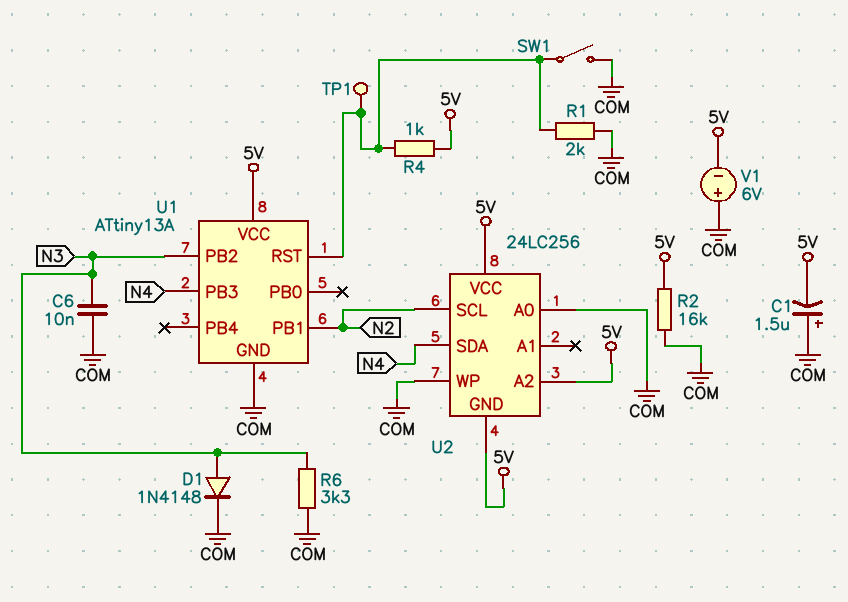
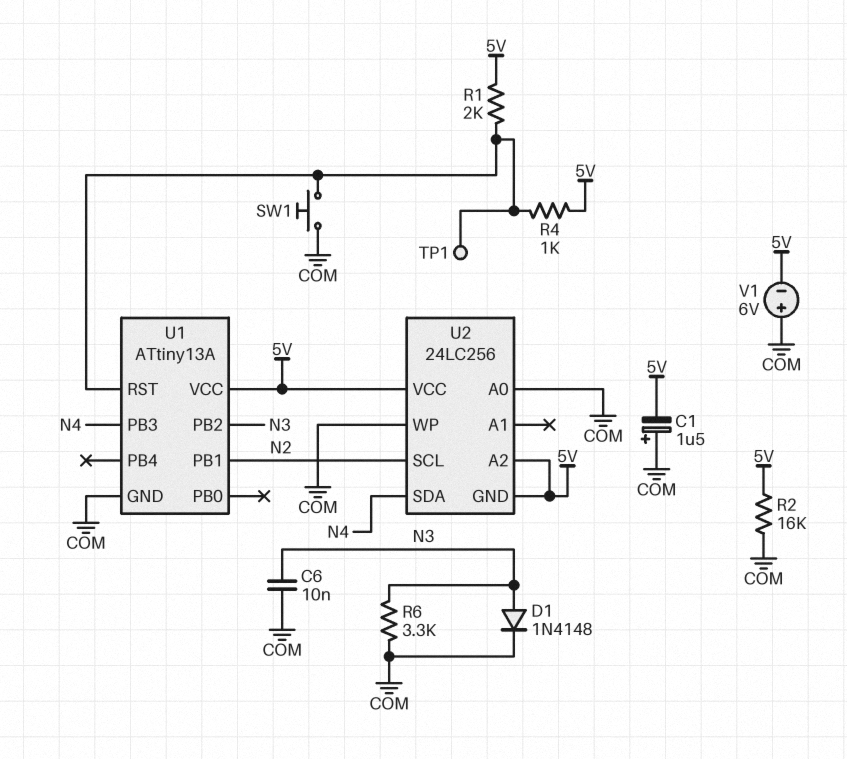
R1: 2k (COM, U1/RST) -> 2k (5V, U1/RST)
SW1: switch (COM, U1/RST) -> button (COM, U1/RST)

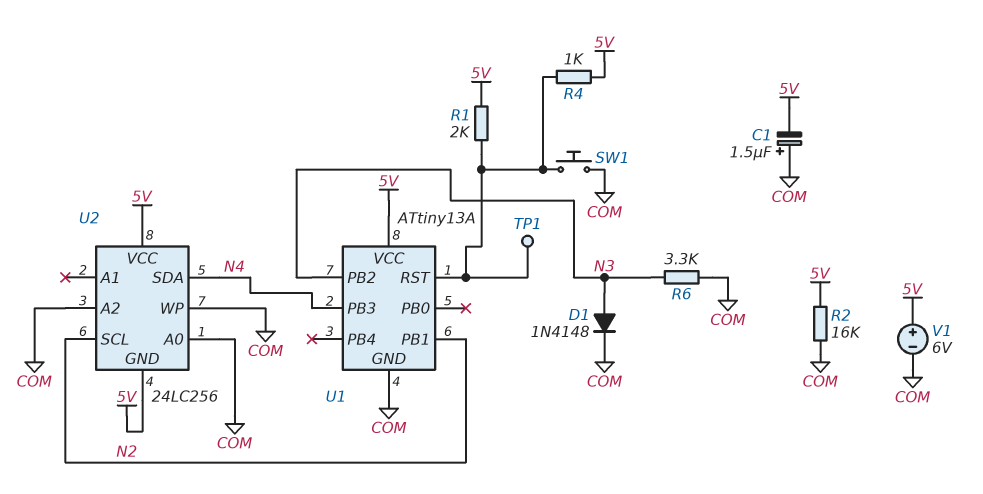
C6: 10nF (COM, N3) -> none
U2 pin A2: 5V -> COM
V1: 6V (plus COM, minus 5V) -> 6V (plus 5V, minus COM)

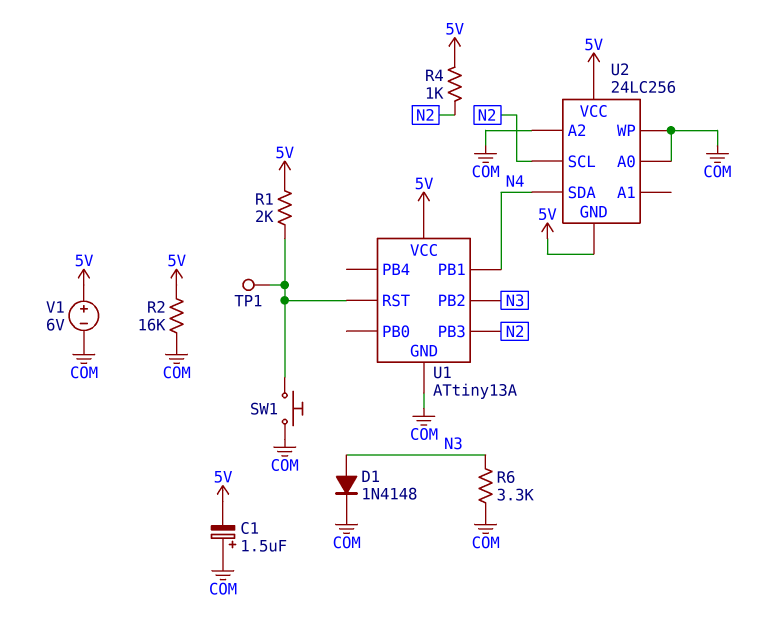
R4: 1k (5V, U1/RST) -> 1k (5V, N2)
U1 pin PB1: N2 -> N4
U1 pin PB3: N4 -> N2

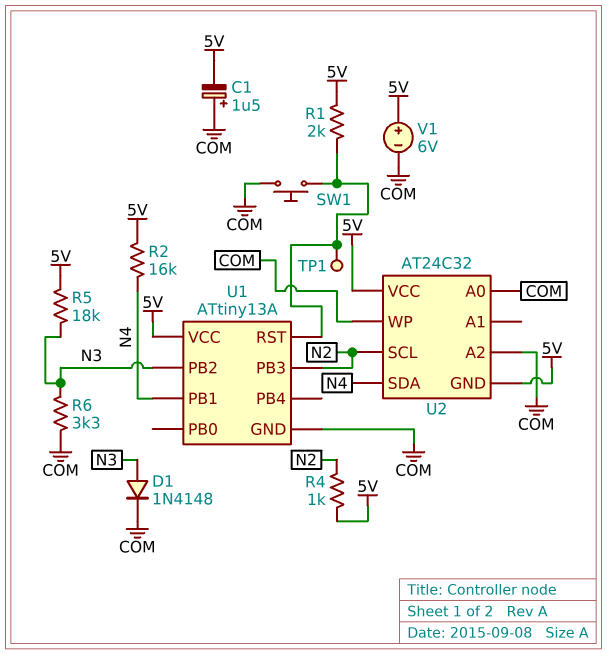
R2: 16k (5V, COM) -> 16k (5V, N4)
R5: none -> 18k (5V, N3)
U2: 24LC256 -> AT24C32

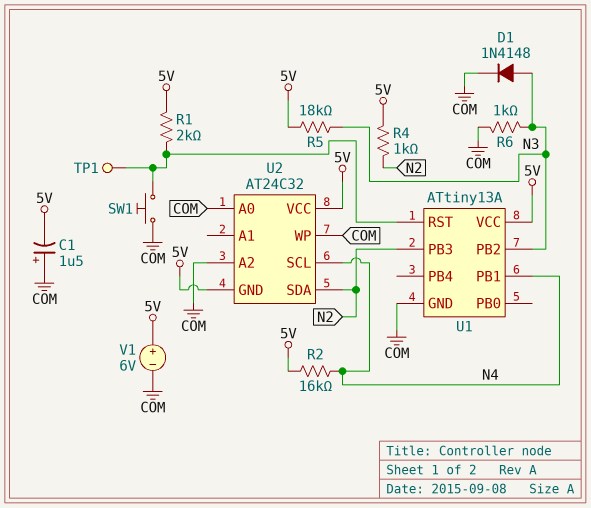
R6: 3.3k (COM, N3) -> 1k (COM, N3)
U2 pin SCL: N2 -> N4
U2 pin SDA: N4 -> N2

